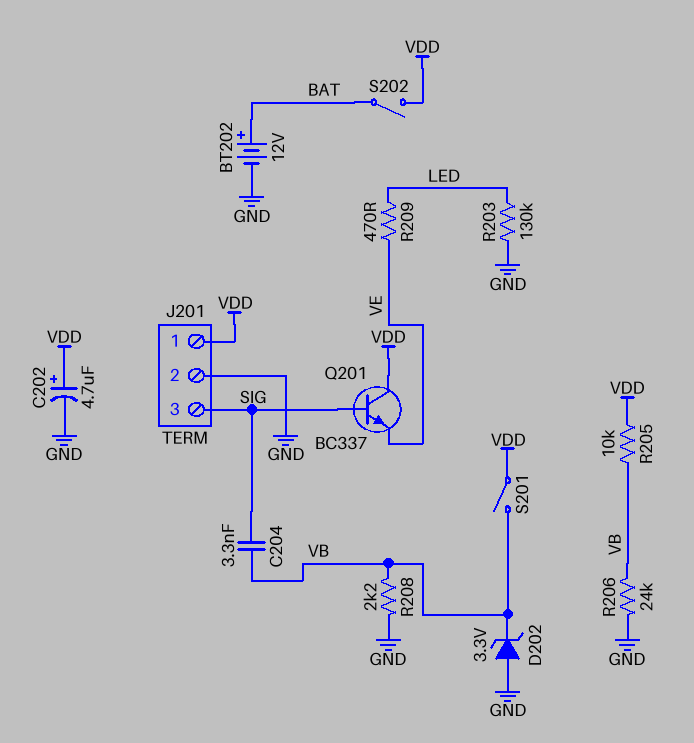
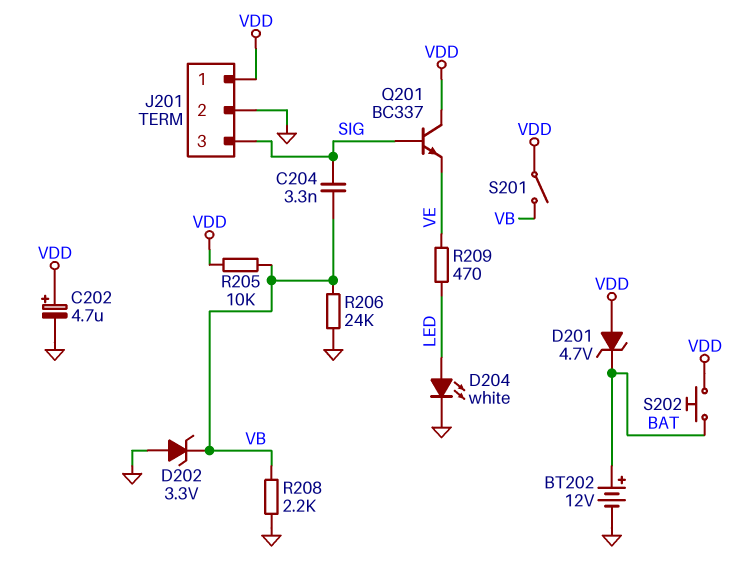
D201: none -> zener 4.7V (A VDD, K BAT)
D204: none -> LED white (A LED, K GND)
R203: 130k (GND, LED) -> none
S202: switch (BAT, VDD) -> button (BAT, VDD)

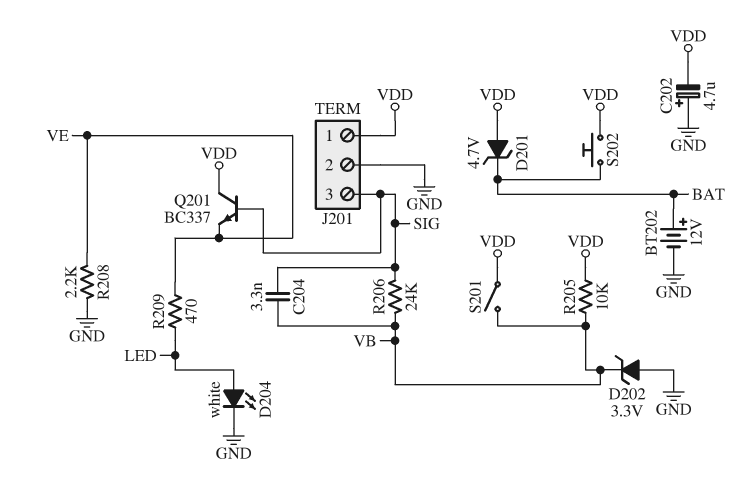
C202: 4.7uF (plus VDD, minus GND) -> 4.7uF (plus GND, minus VDD)
R206: 24k (GND, VB) -> 24k (SIG, VB)
R208: 2.2k (GND, VB) -> 2.2k (GND, VE)

